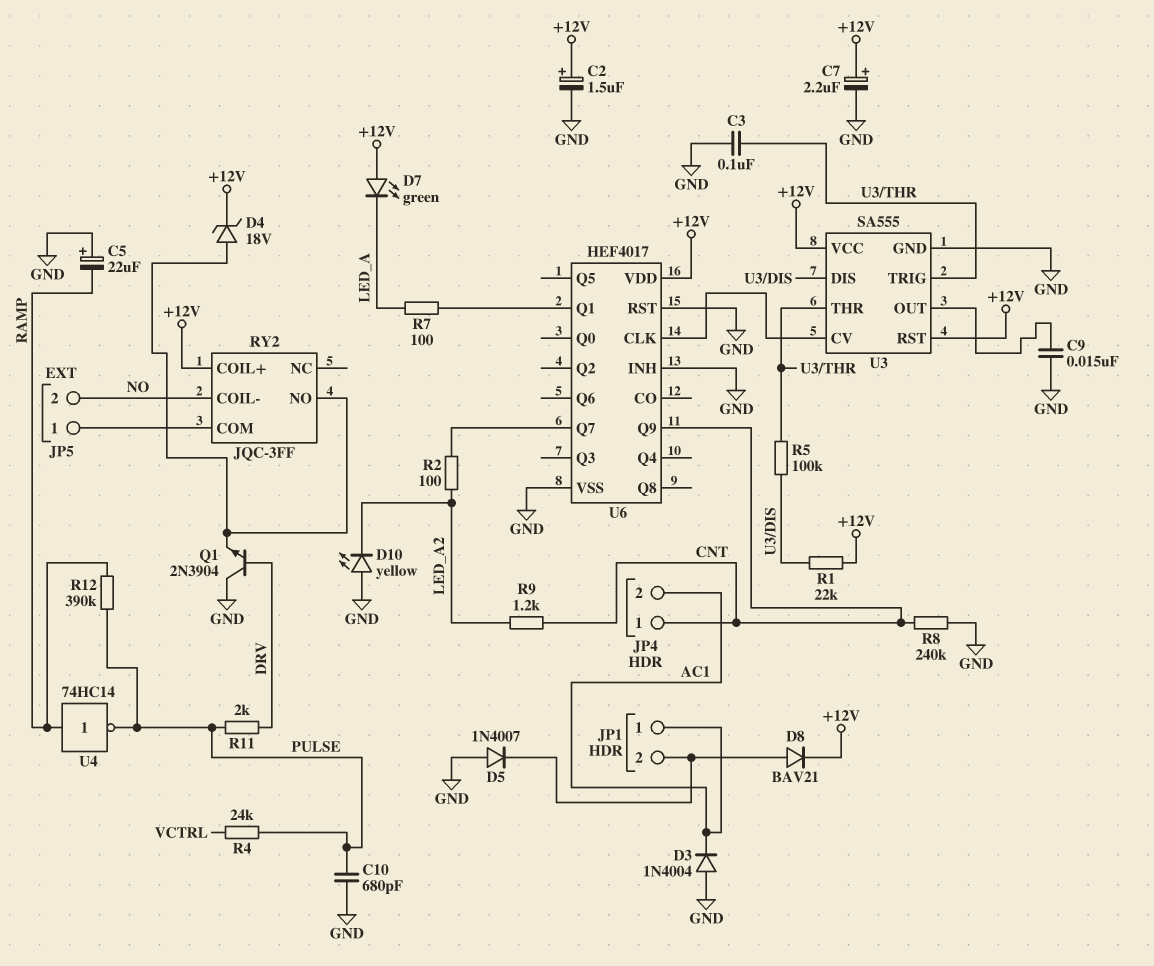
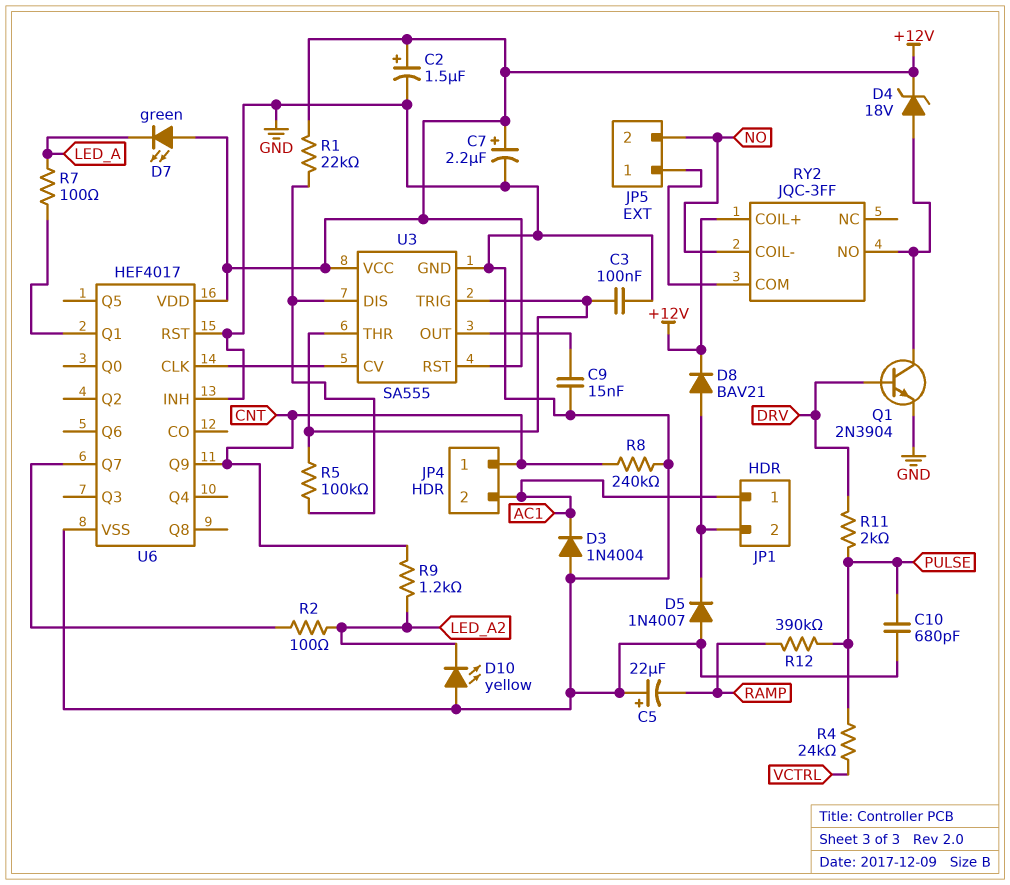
Q1: NPN 2N3904 (B DRV, C GND, E RY2/NO) -> NPN 2N3904 (B DRV, C RY2/NO, E GND)
U4: NOT 74HC14 (in RAMP, out PULSE) -> none

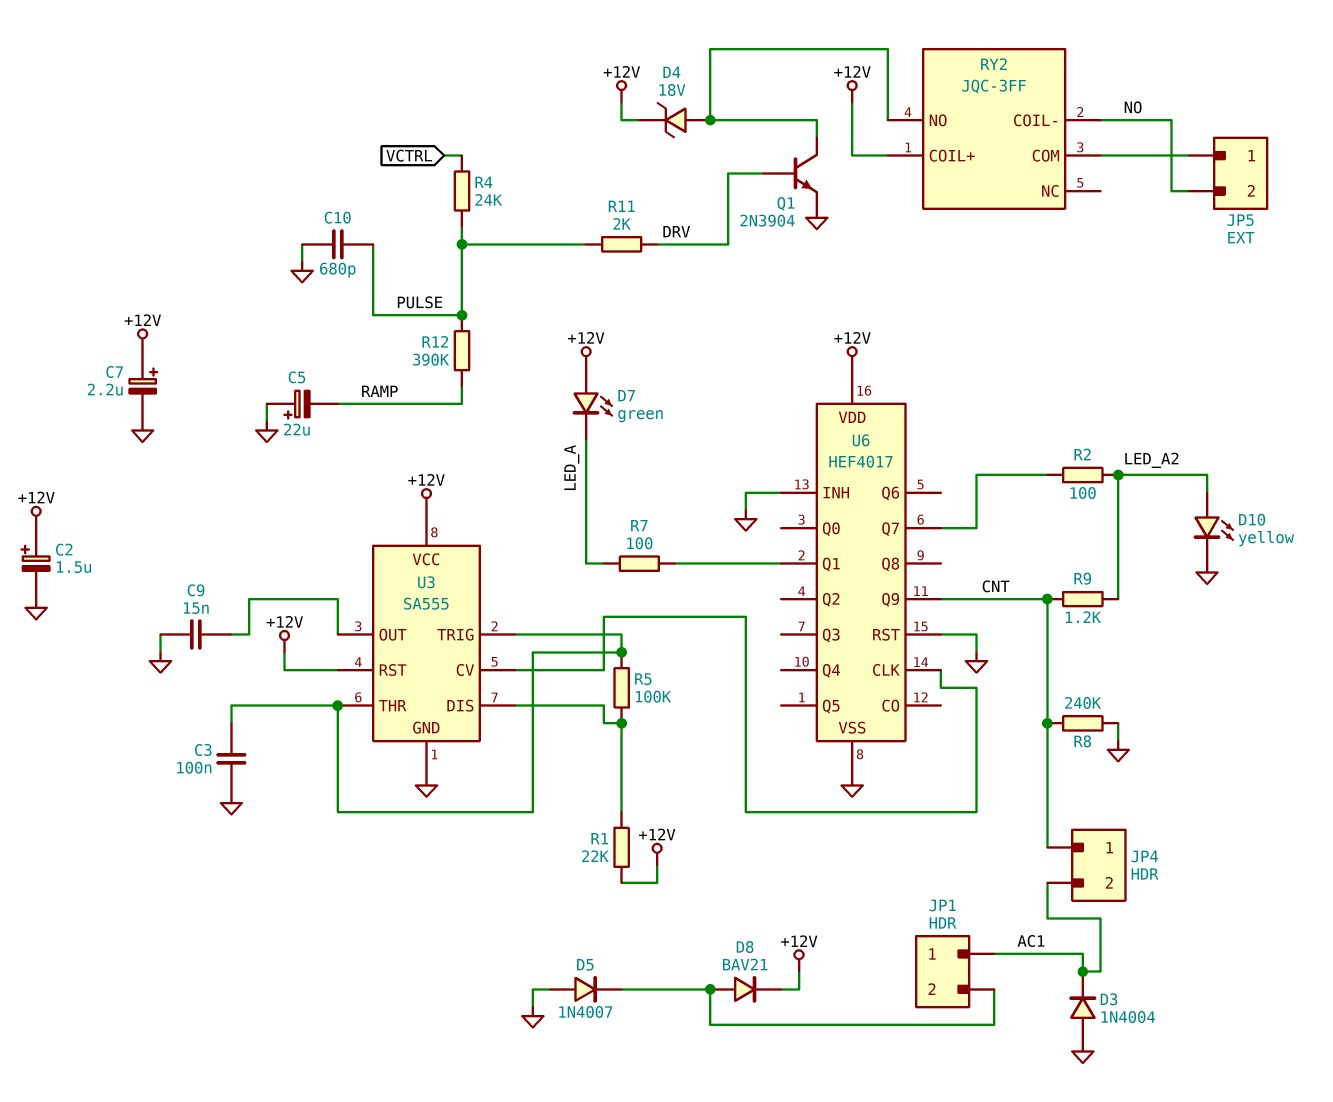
D10: LED yellow (A GND, K LED_A2) -> LED yellow (A LED_A2, K GND)

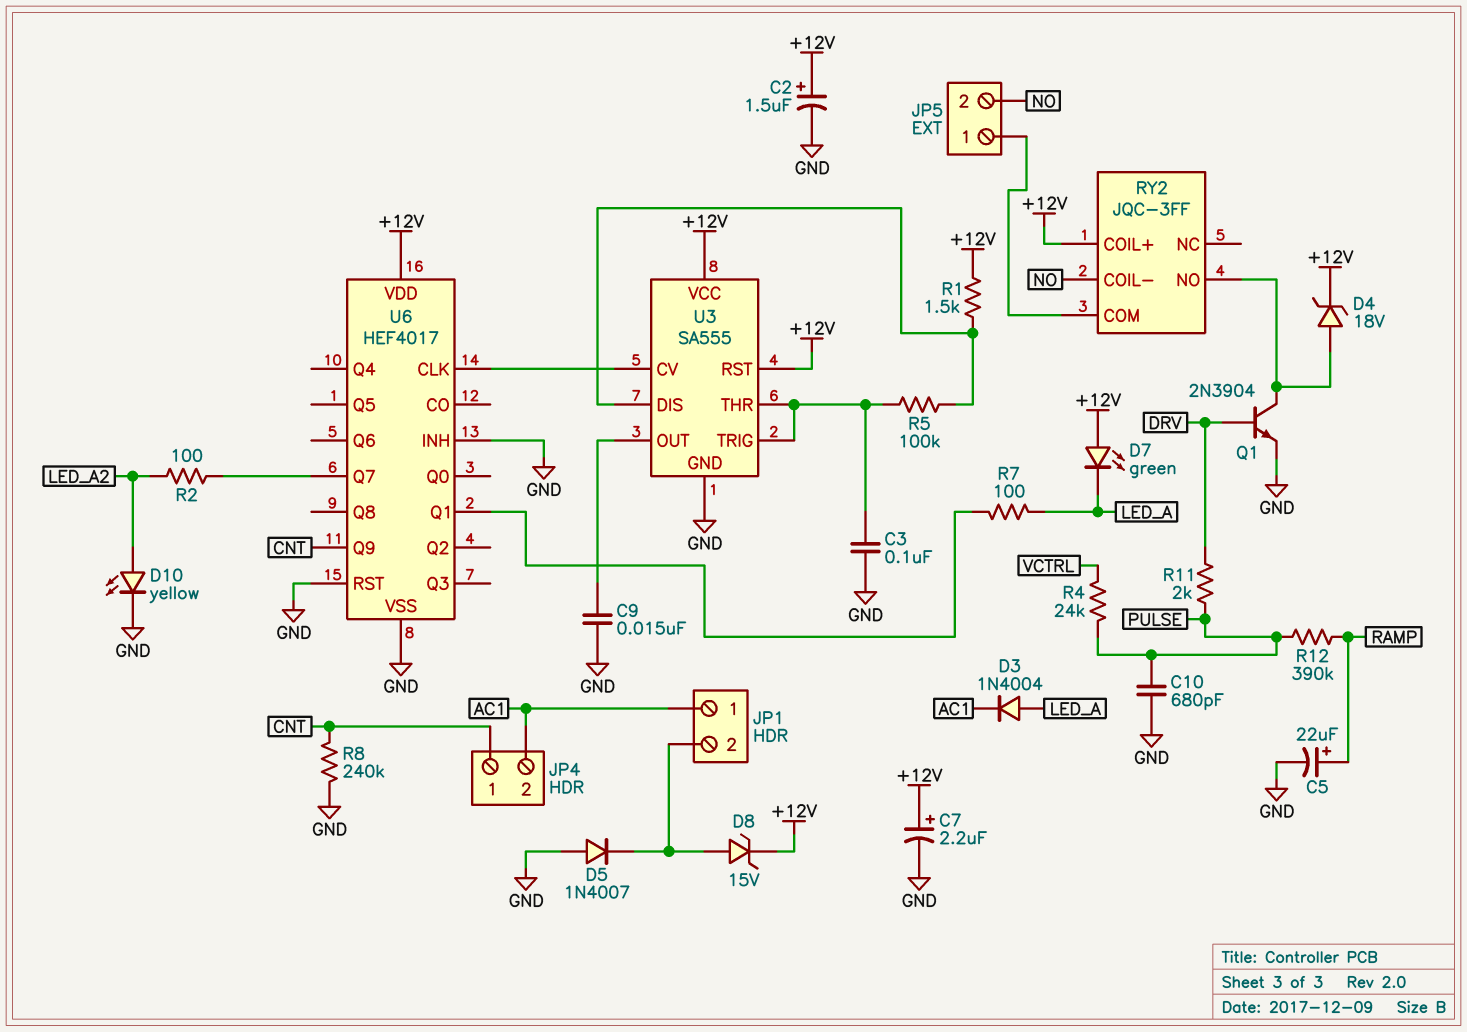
C5: 22uF (plus GND, minus RAMP) -> 22uF (plus RAMP, minus GND)
D3: diode 1N4004 (A GND, K AC1) -> diode 1N4004 (A LED_A, K AC1)
D8: diode BAV21 (A JP1/2, K +12V) -> zener 15V (A JP1/2, K +12V)
R1: 22k (+12V, U3/DIS) -> 1.5k (+12V, U3/DIS)
R9: 1.2k (CNT, LED_A2) -> none

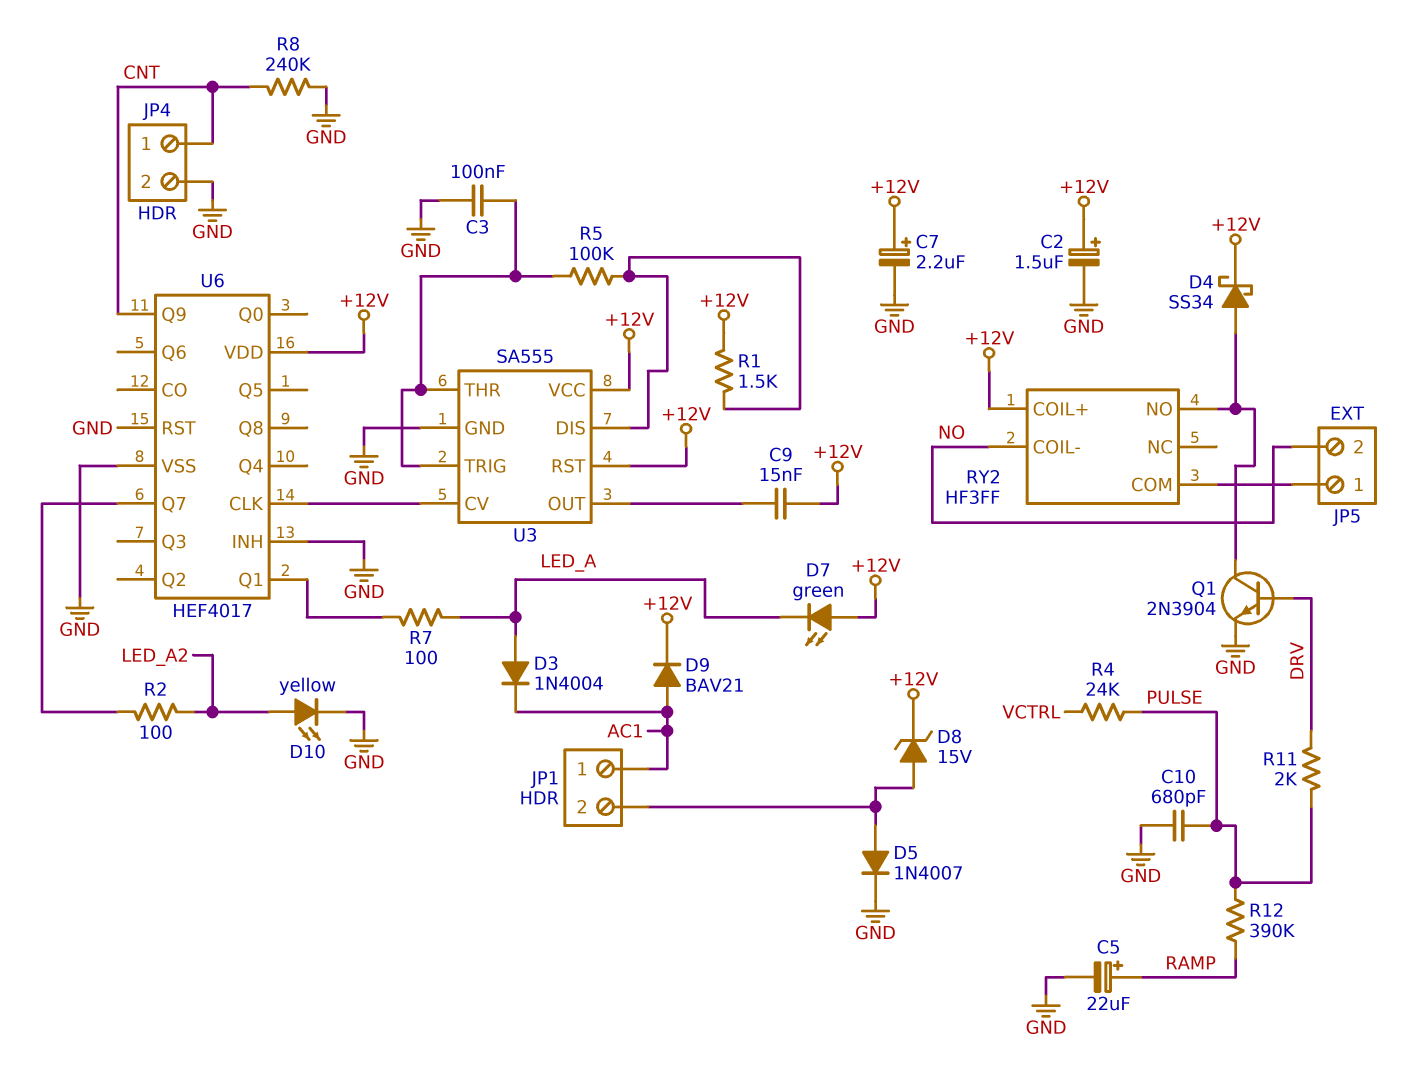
C9: 15nF (GND, U3/OUT) -> 15nF (+12V, U3/OUT)
D4: zener 18V (A RY2/NO, K +12V) -> schottky SS34 (A RY2/NO, K +12V)
D5: diode 1N4007 (A GND, K JP1/2) -> diode 1N4007 (A JP1/2, K GND)
D9: none -> diode BAV21 (A AC1, K +12V)
JP4 pin 2: AC1 -> GND
RY2: JQC-3FF -> HF3FF

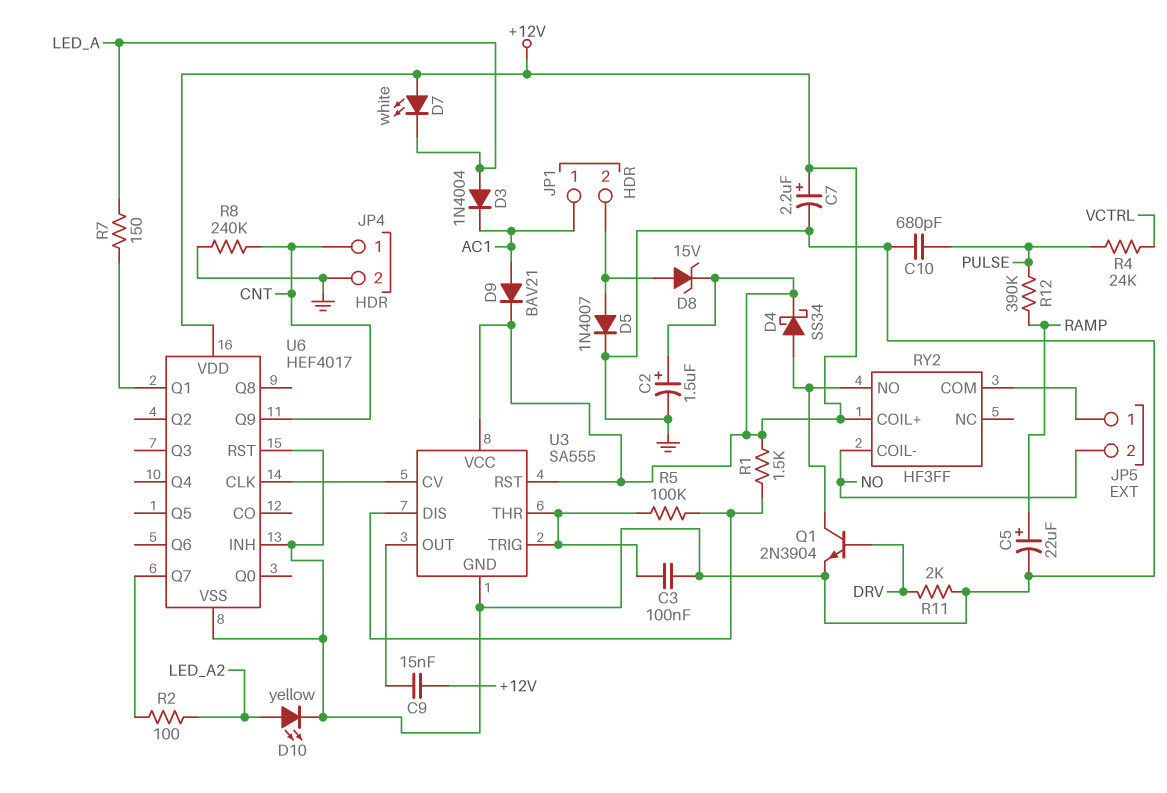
D7: LED green (A +12V, K LED_A) -> LED white (A +12V, K LED_A)
R7: 100 (LED_A, U6/Q1) -> 150 (LED_A, U6/Q1)
R11: 2k (DRV, PULSE) -> 2k (DRV, GND)

